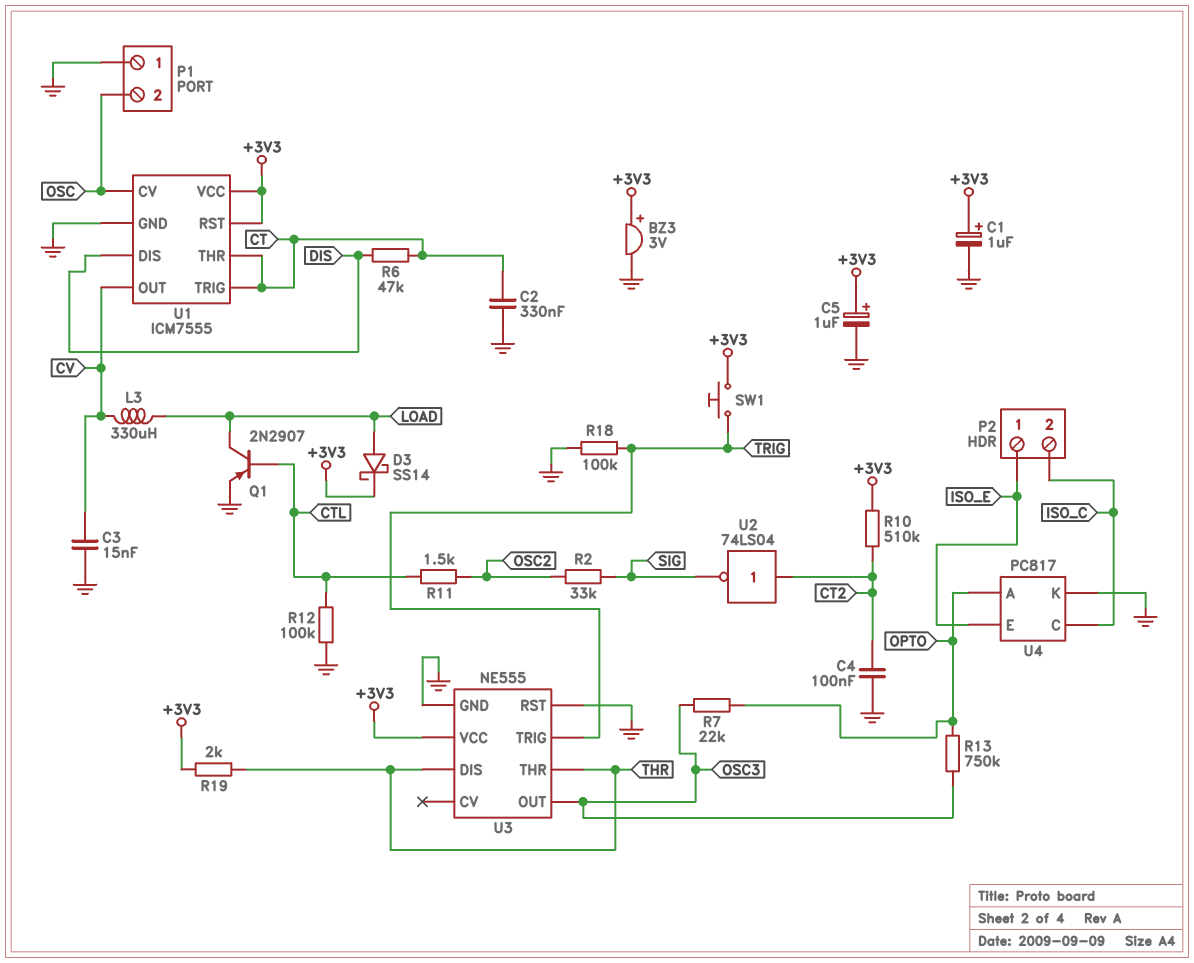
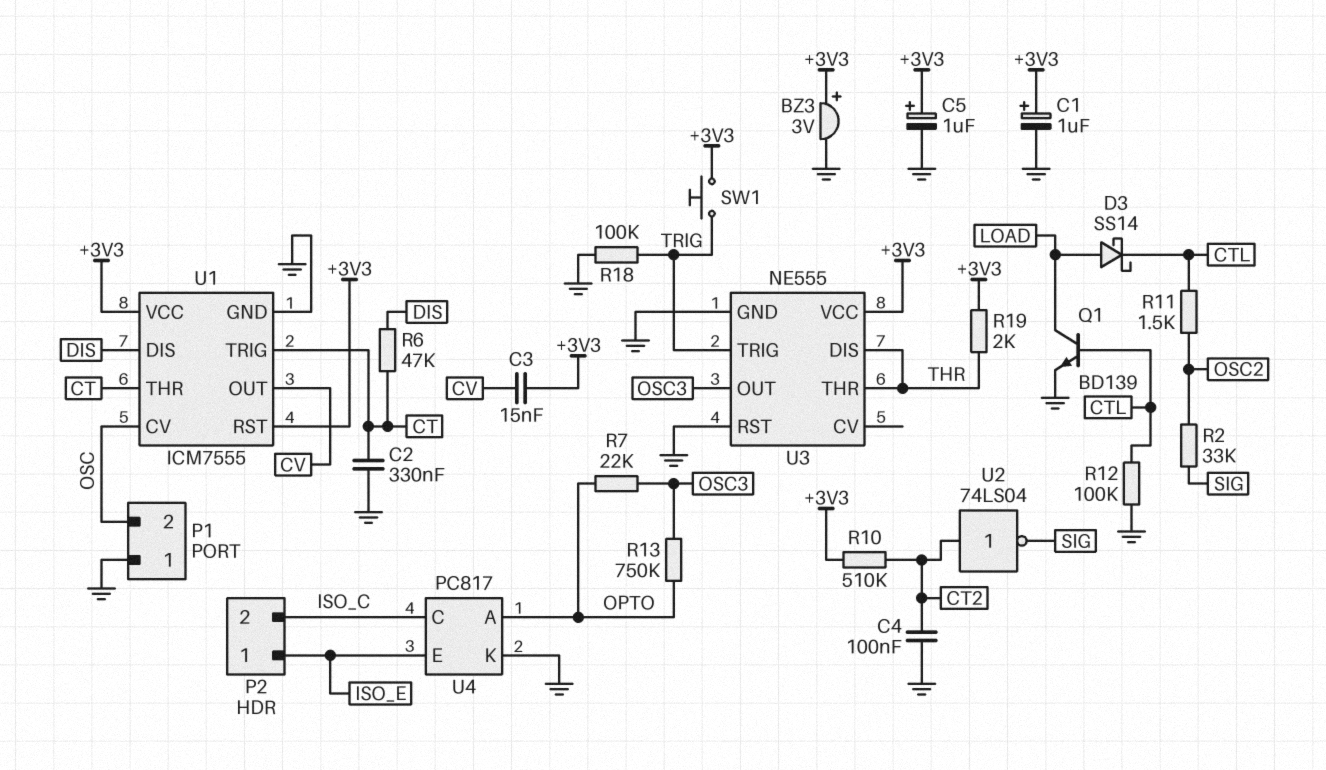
C3: 15nF (CV, GND) -> 15nF (+3V3, CV)
D3: schottky SS14 (A LOAD, K +3V3) -> schottky SS14 (A LOAD, K CTL)
L3: 330uH (CV, LOAD) -> none
Q1: PNP 2N2907 (B CTL, C LOAD, E GND) -> NPN BD139 (B CTL, C LOAD, E GND)

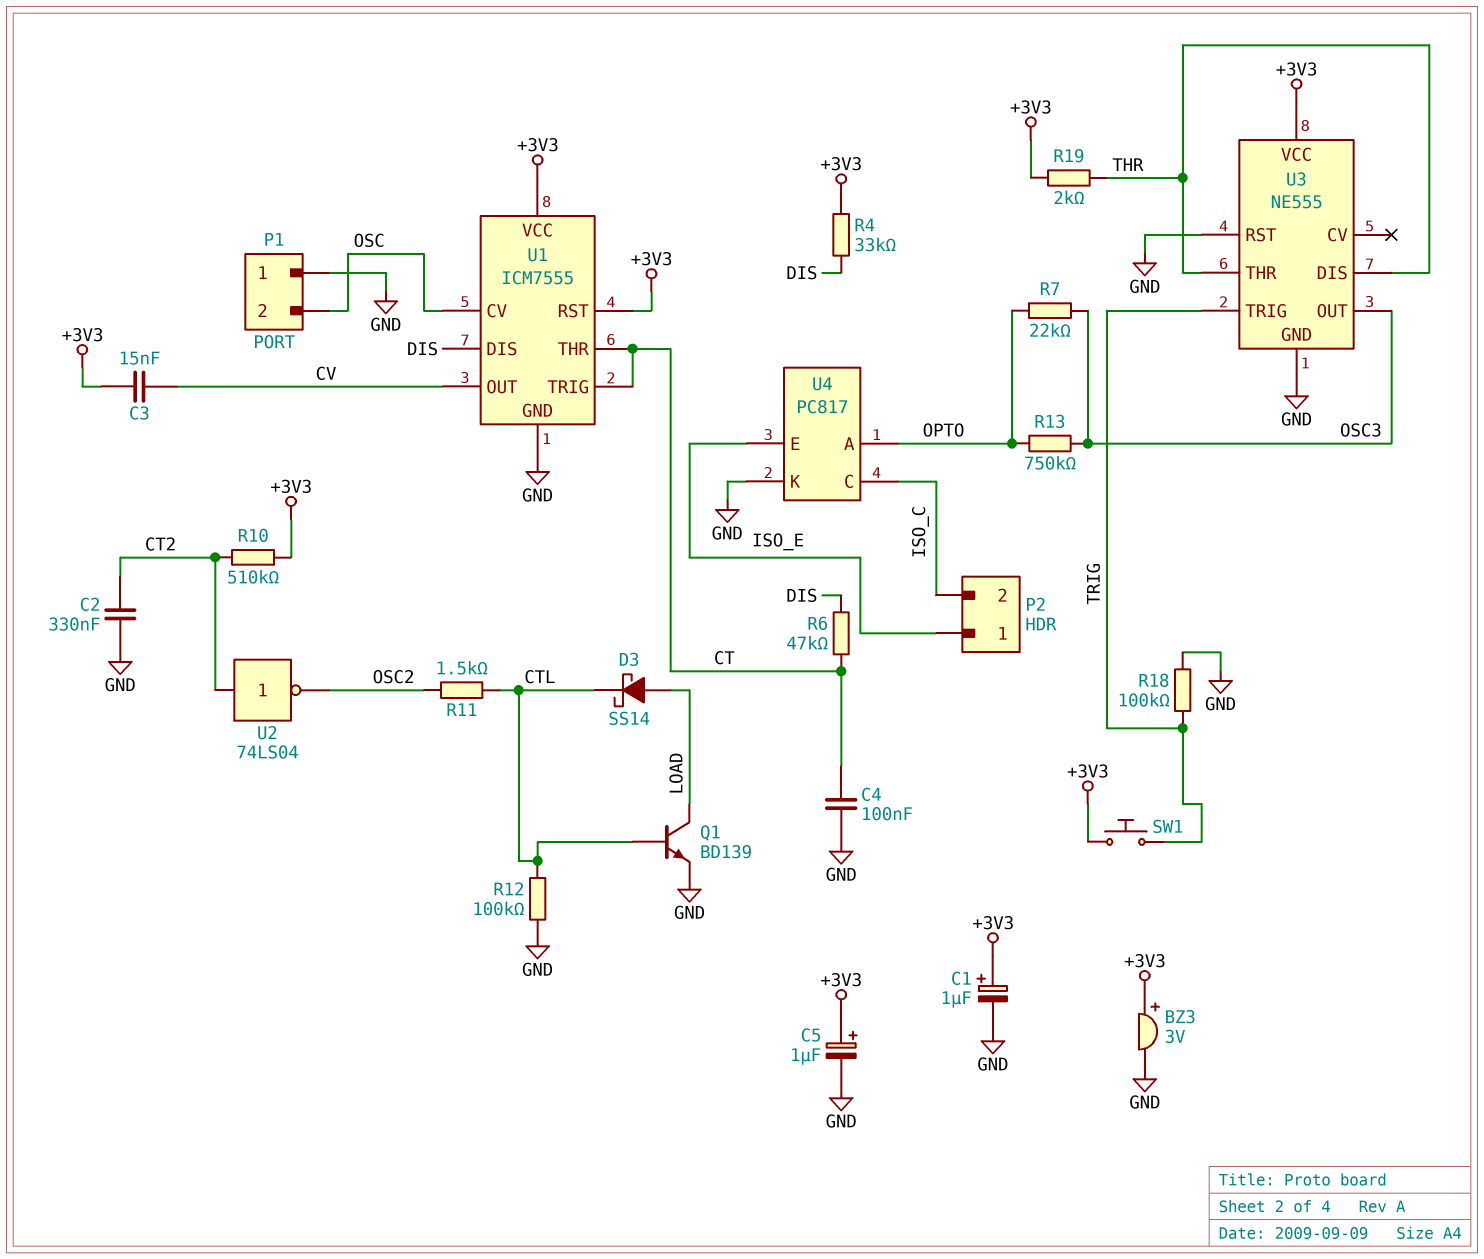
C2: 330nF (CT, GND) -> 330nF (CT2, GND)
C4: 100nF (CT2, GND) -> 100nF (CT, GND)
R2: 33k (OSC2, SIG) -> none
R4: none -> 33k (+3V3, DIS)
U2: NOT 74LS04 (in CT2, out SIG) -> NOT 74LS04 (in CT2, out OSC2)

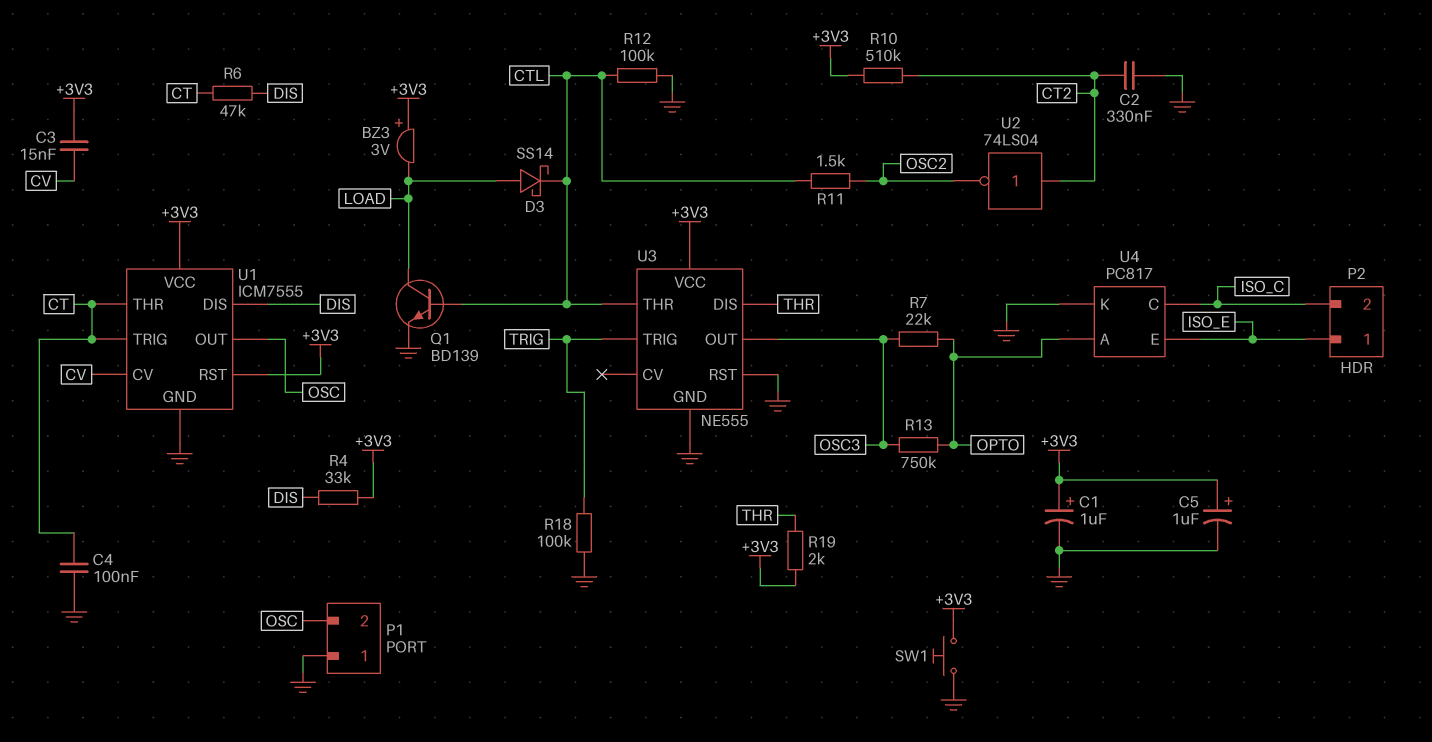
BZ3: buzzer 3V (plus +3V3, minus GND) -> buzzer 3V (plus +3V3, minus LOAD)
SW1: button (+3V3, TRIG) -> button (+3V3, GND)
U1 pin CV: OSC -> CV
U1 pin OUT: CV -> OSC
U3 pin THR: THR -> CTL

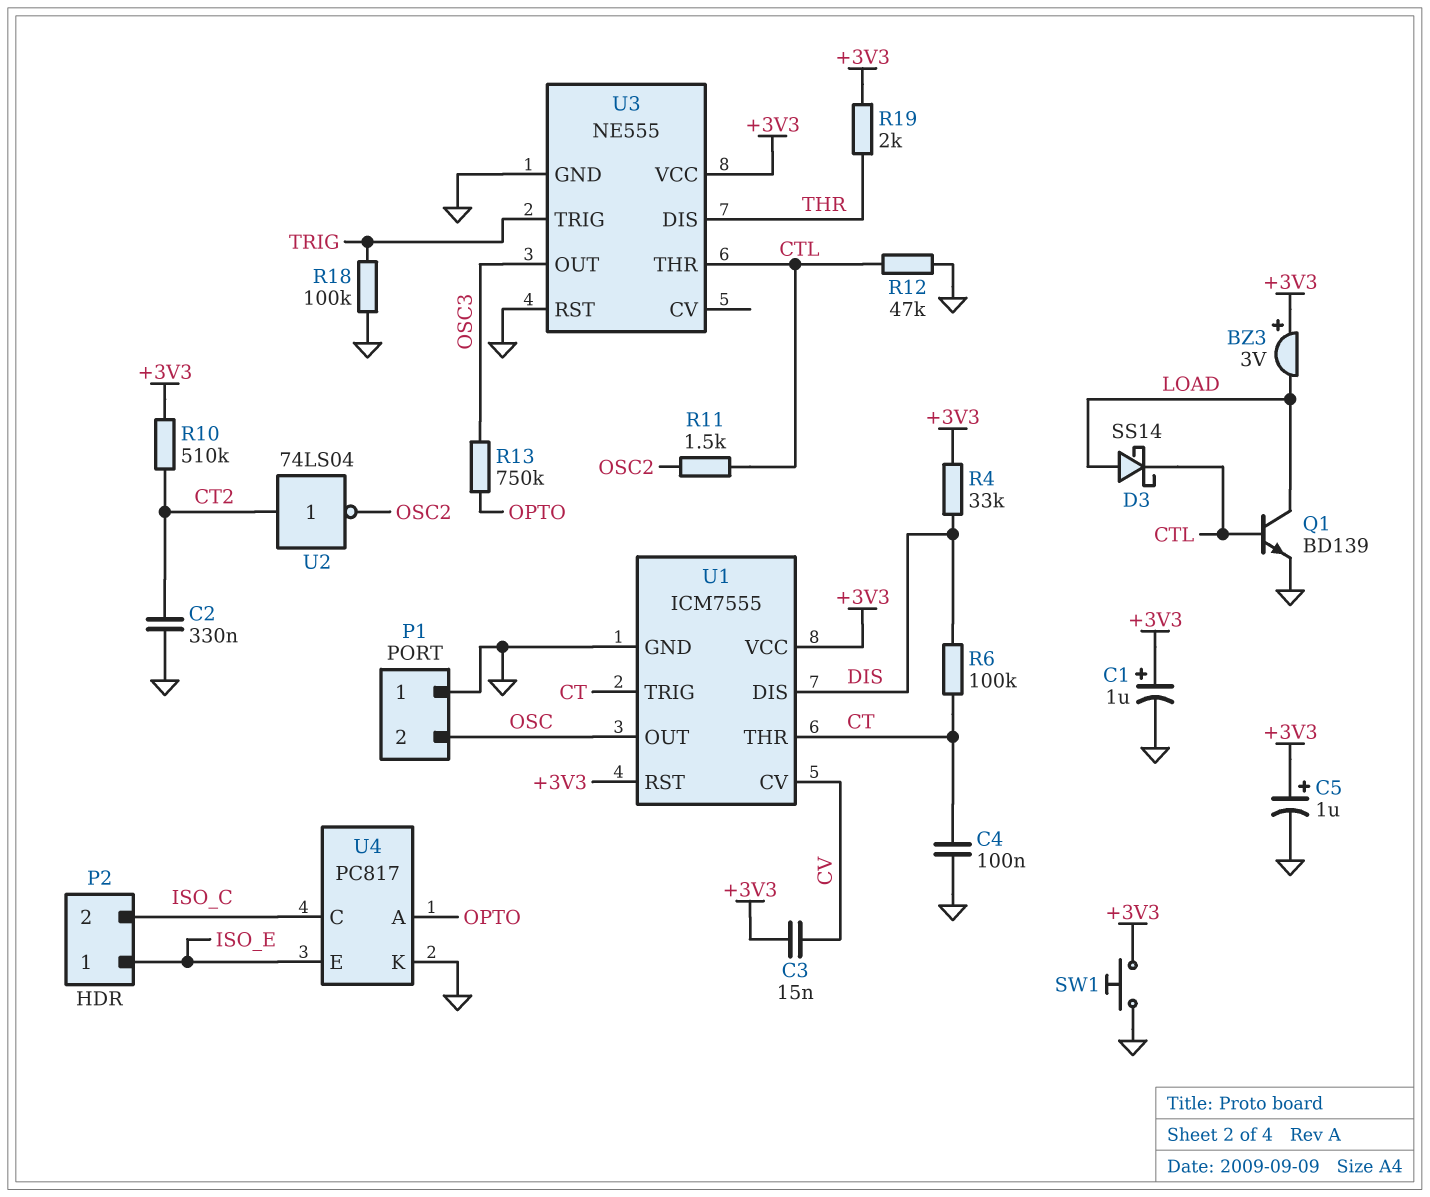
R6: 47k (CT, DIS) -> 100k (CT, DIS)
R7: 22k (OPTO, OSC3) -> none
R12: 100k (CTL, GND) -> 47k (CTL, GND)

